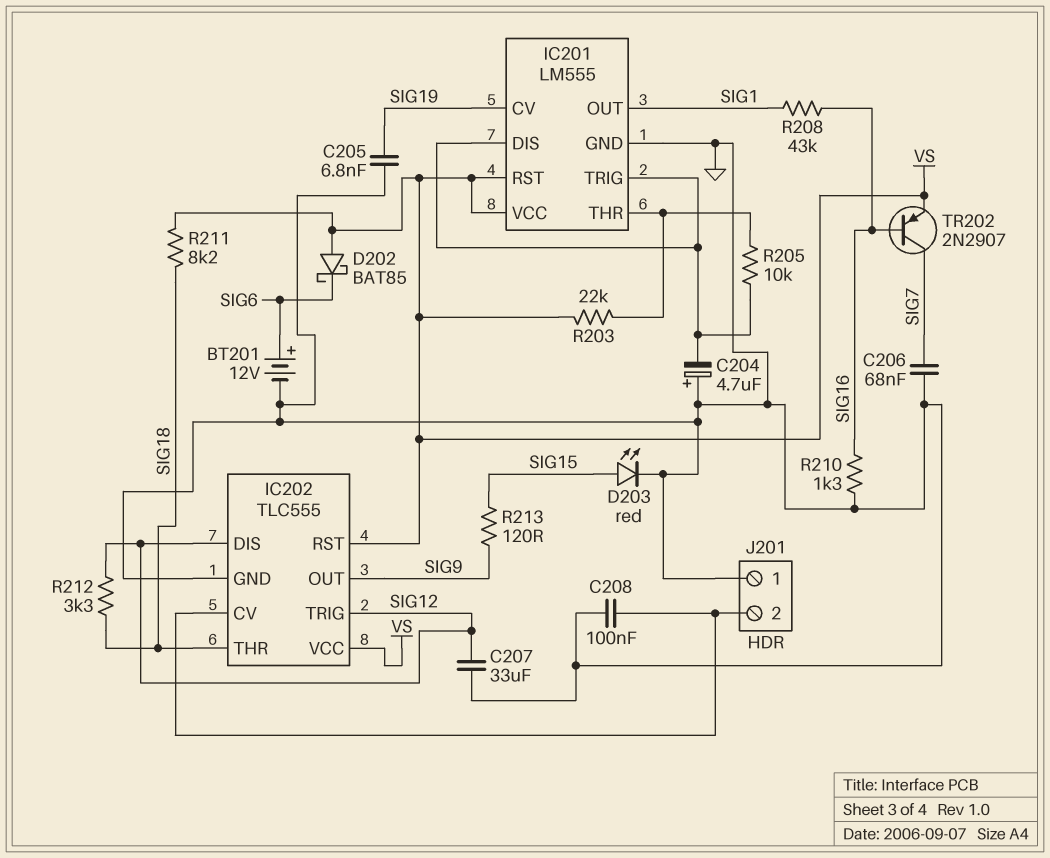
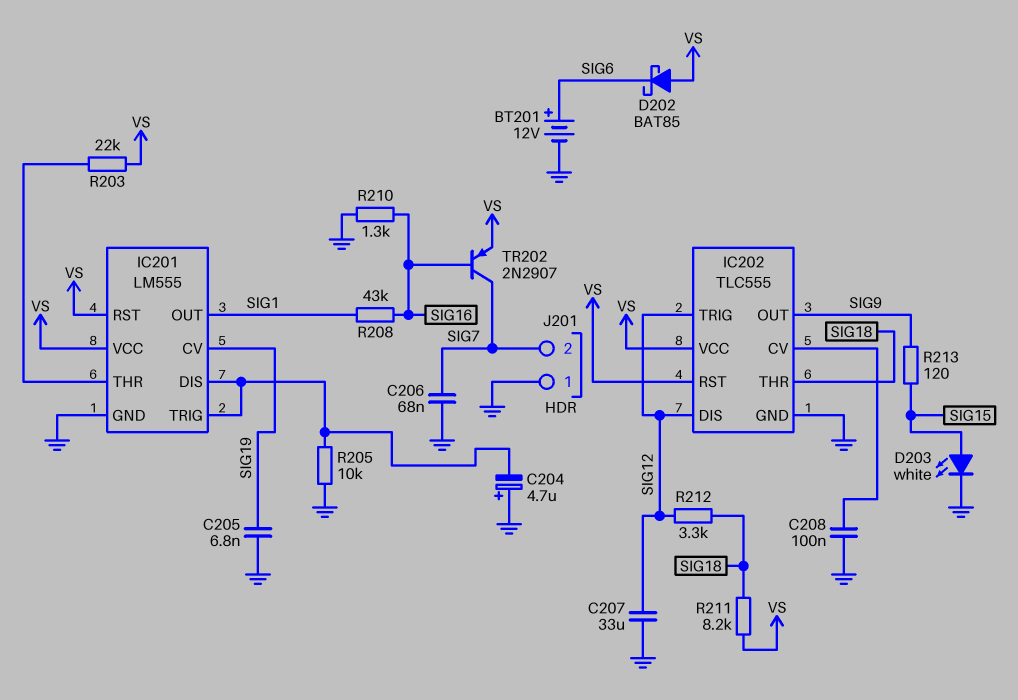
D203: LED red (A SIG15, K GND) -> LED white (A SIG15, K GND)
J201 pin 2: IC202/CV -> SIG7
R205: 10k (IC201/DIS, IC201/THR) -> 10k (GND, IC201/DIS)

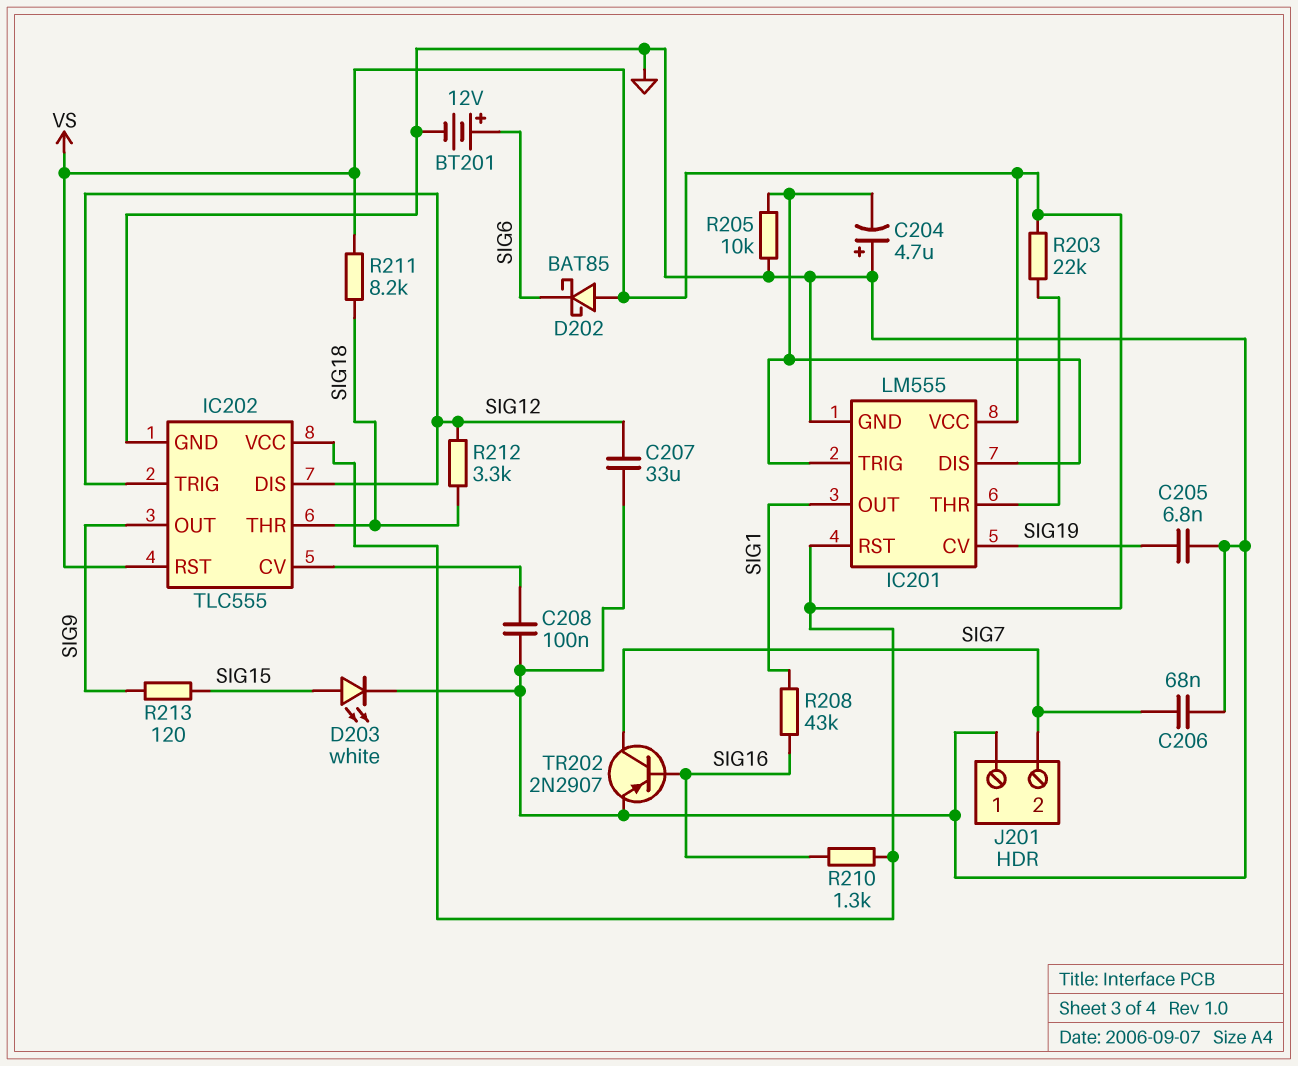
R210: 1.3k (GND, SIG16) -> 1.3k (SIG16, VS)
TR202: PNP 2N2907 (B SIG16, C SIG7, E VS) -> PNP 2N2907 (B SIG16, C SIG7, E GND)

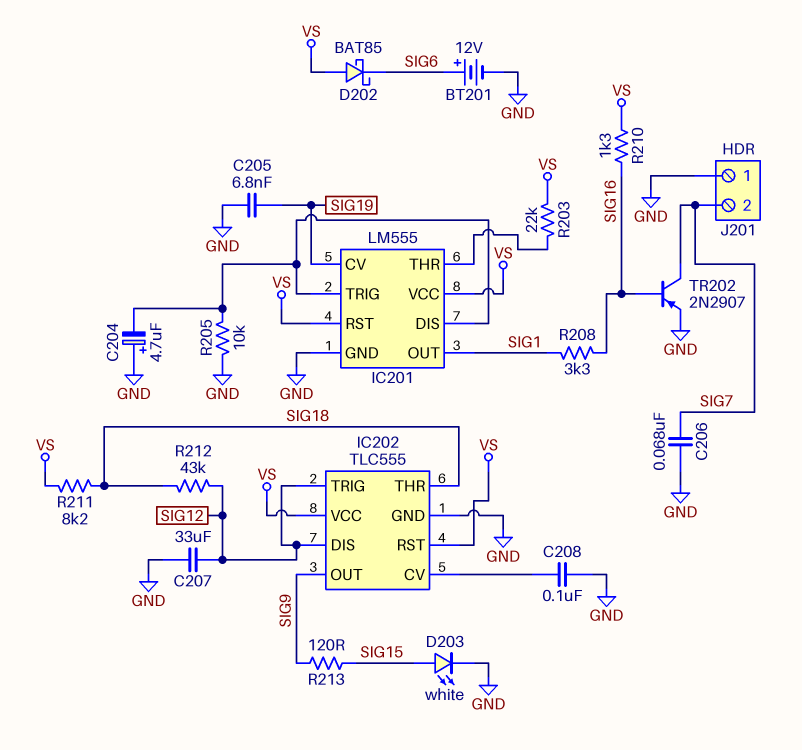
R208: 43k (SIG1, SIG16) -> 3.3k (SIG1, SIG16)
R212: 3.3k (SIG12, SIG18) -> 43k (SIG12, SIG18)

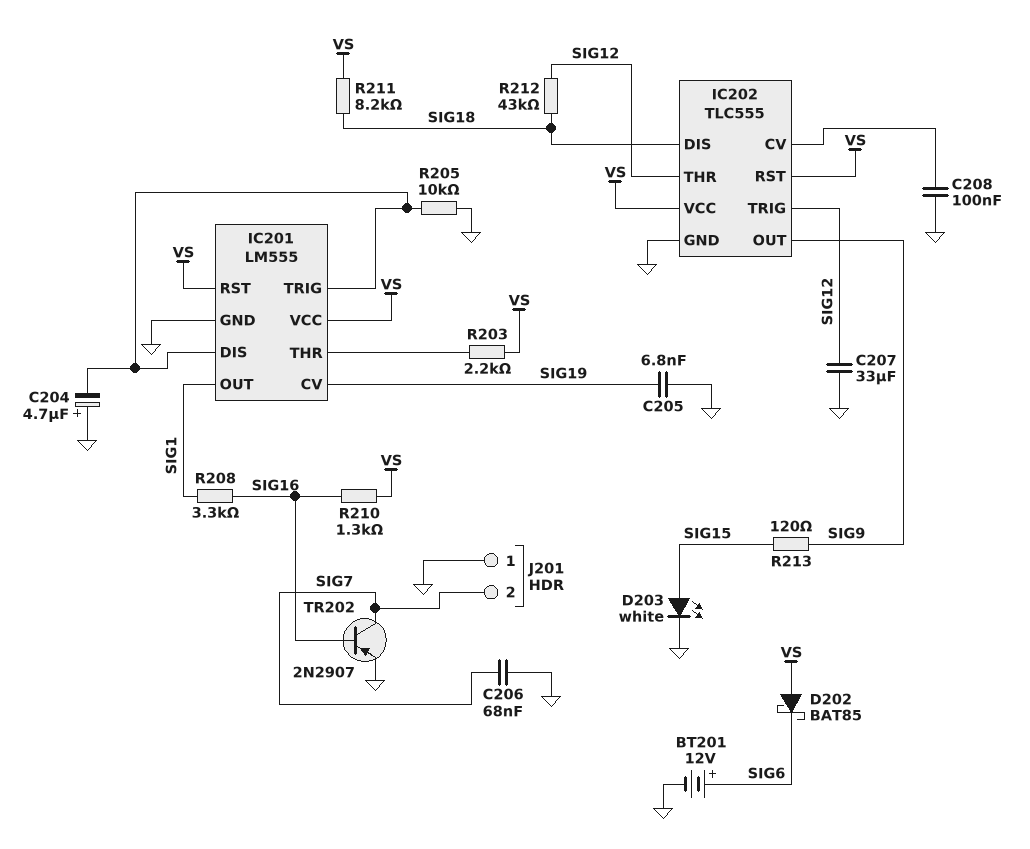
IC202 pin DIS: SIG12 -> SIG18
IC202 pin THR: SIG18 -> SIG12
R203: 22k (IC201/THR, VS) -> 2.2k (IC201/THR, VS)

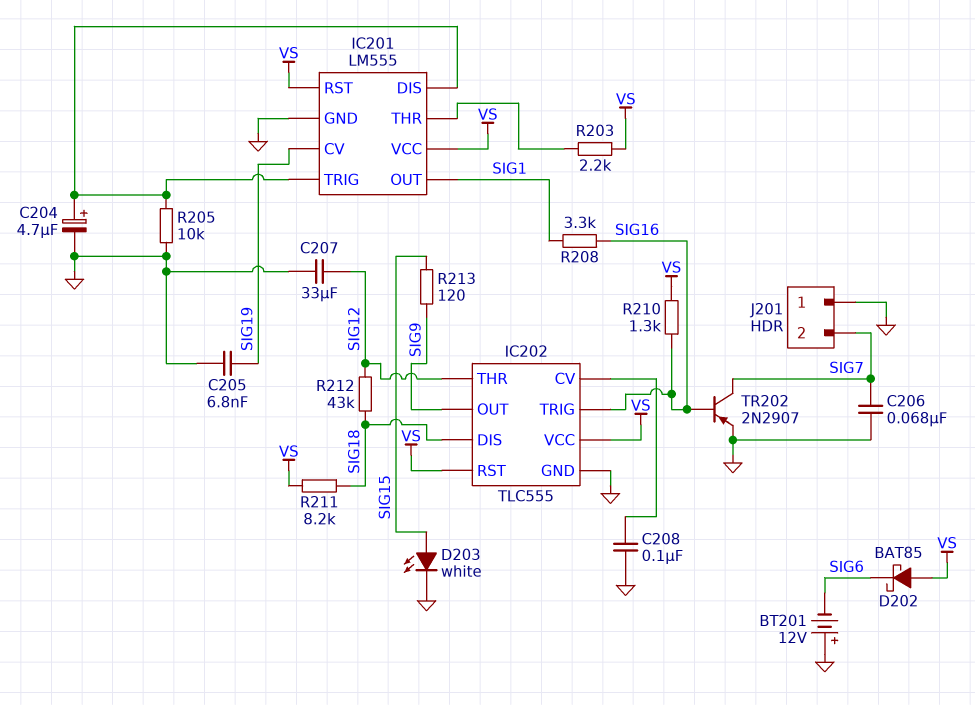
BT201: 12V (plus SIG6, minus GND) -> 12V (plus GND, minus SIG6)
C204: 4.7uF (plus GND, minus IC201/DIS) -> 4.7uF (plus IC201/DIS, minus GND)
IC202 pin TRIG: SIG12 -> SIG16

